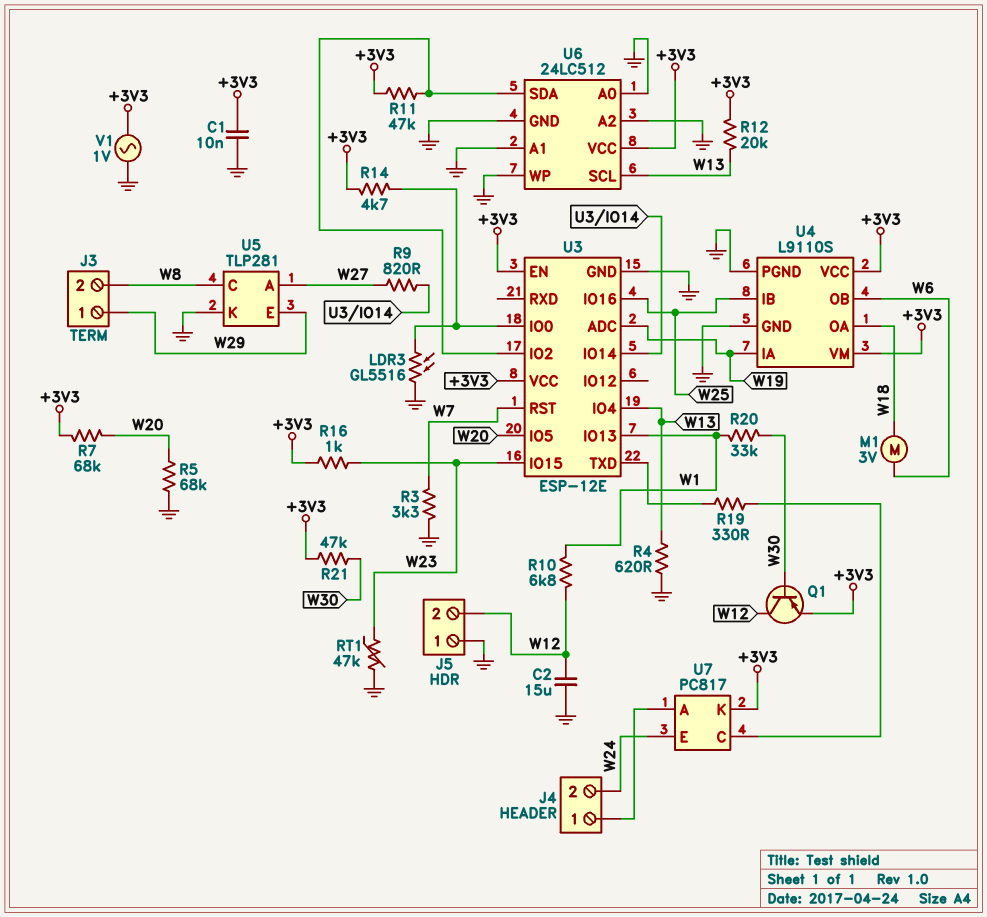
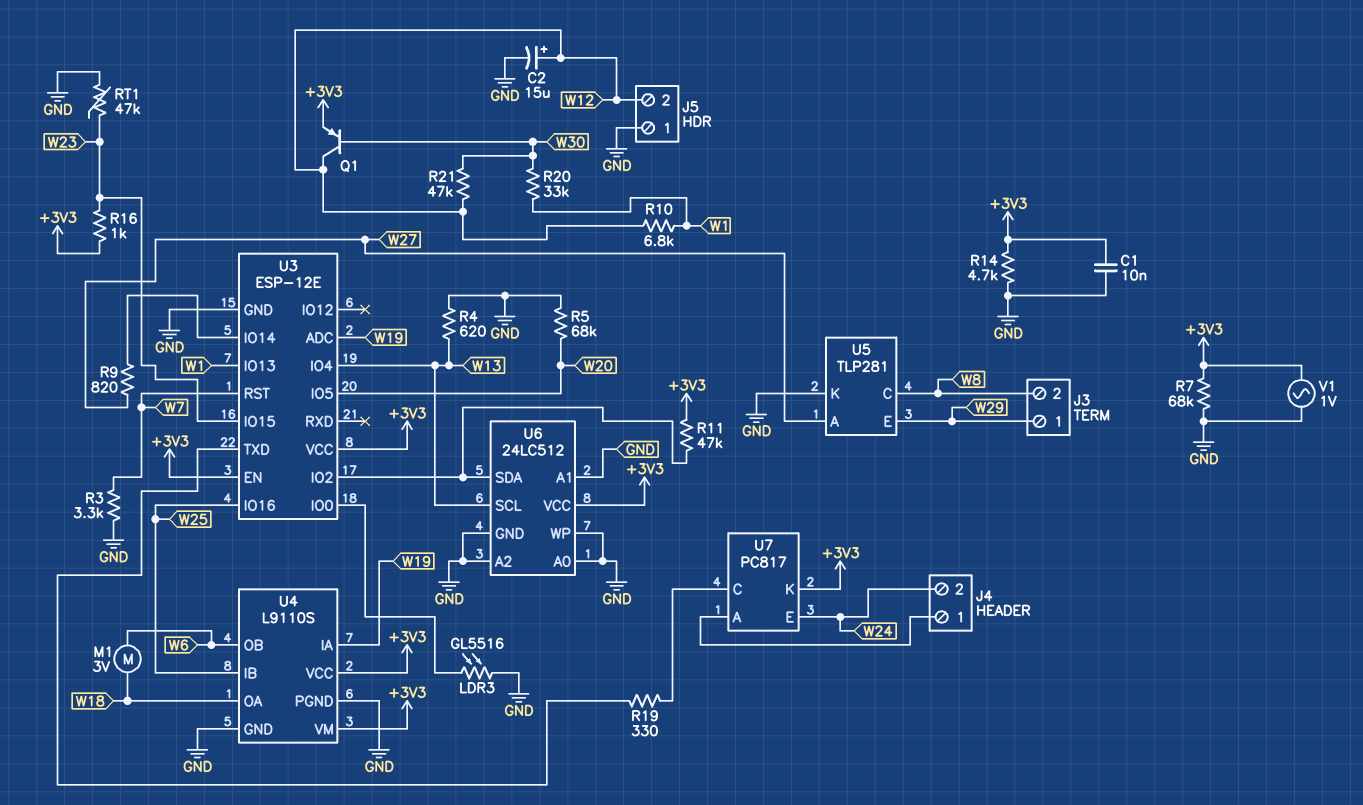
C2: 15uF (GND, W12) -> 15uF (plus W12, minus GND)
R7: 68k (+3V3, W20) -> 68k (+3V3, GND)
R12: 20k (+3V3, W13) -> none
R14: 4.7k (+3V3, U3/IO0) -> 4.7k (+3V3, GND)
R21: 47k (+3V3, W30) -> 47k (W12, W30)

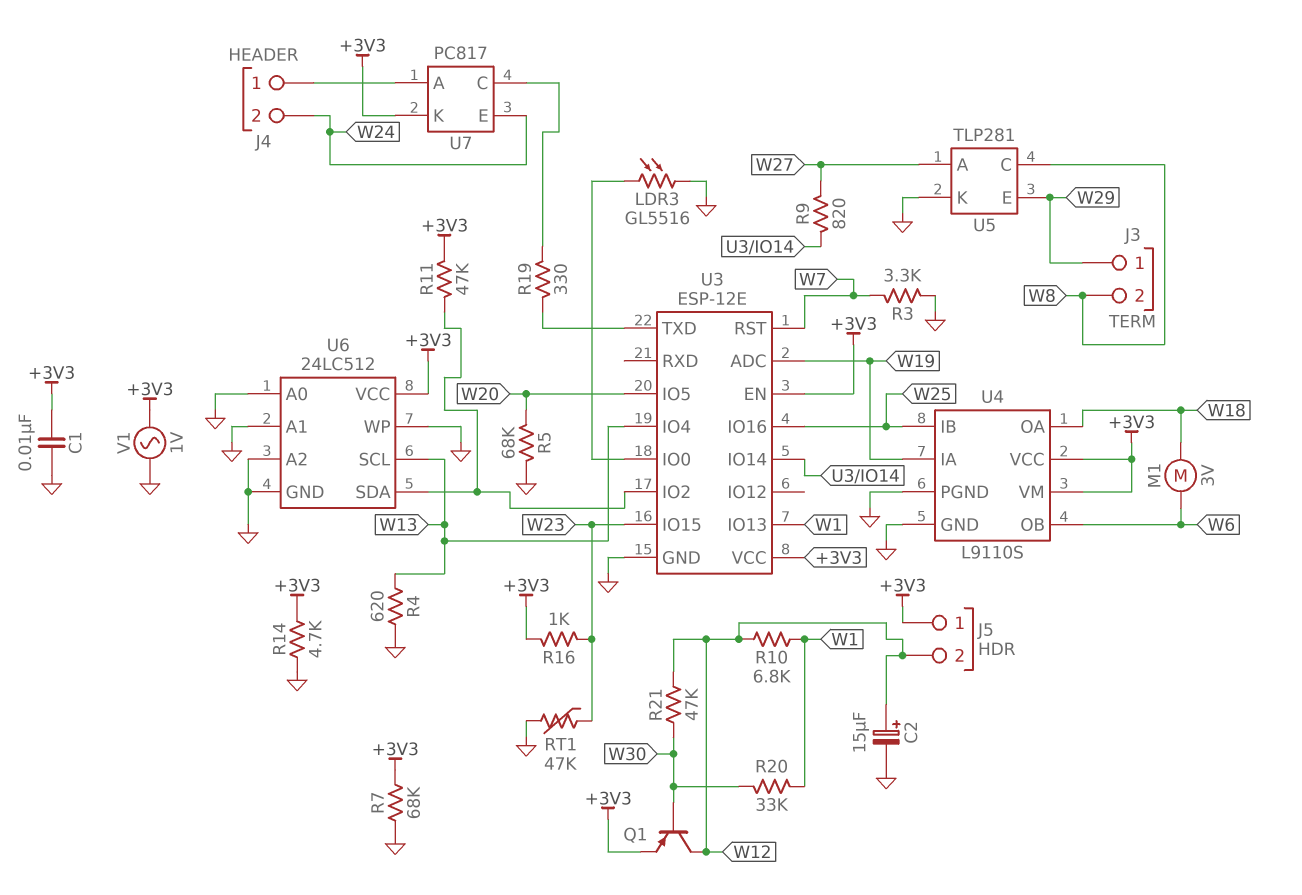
J5 pin 1: GND -> +3V3

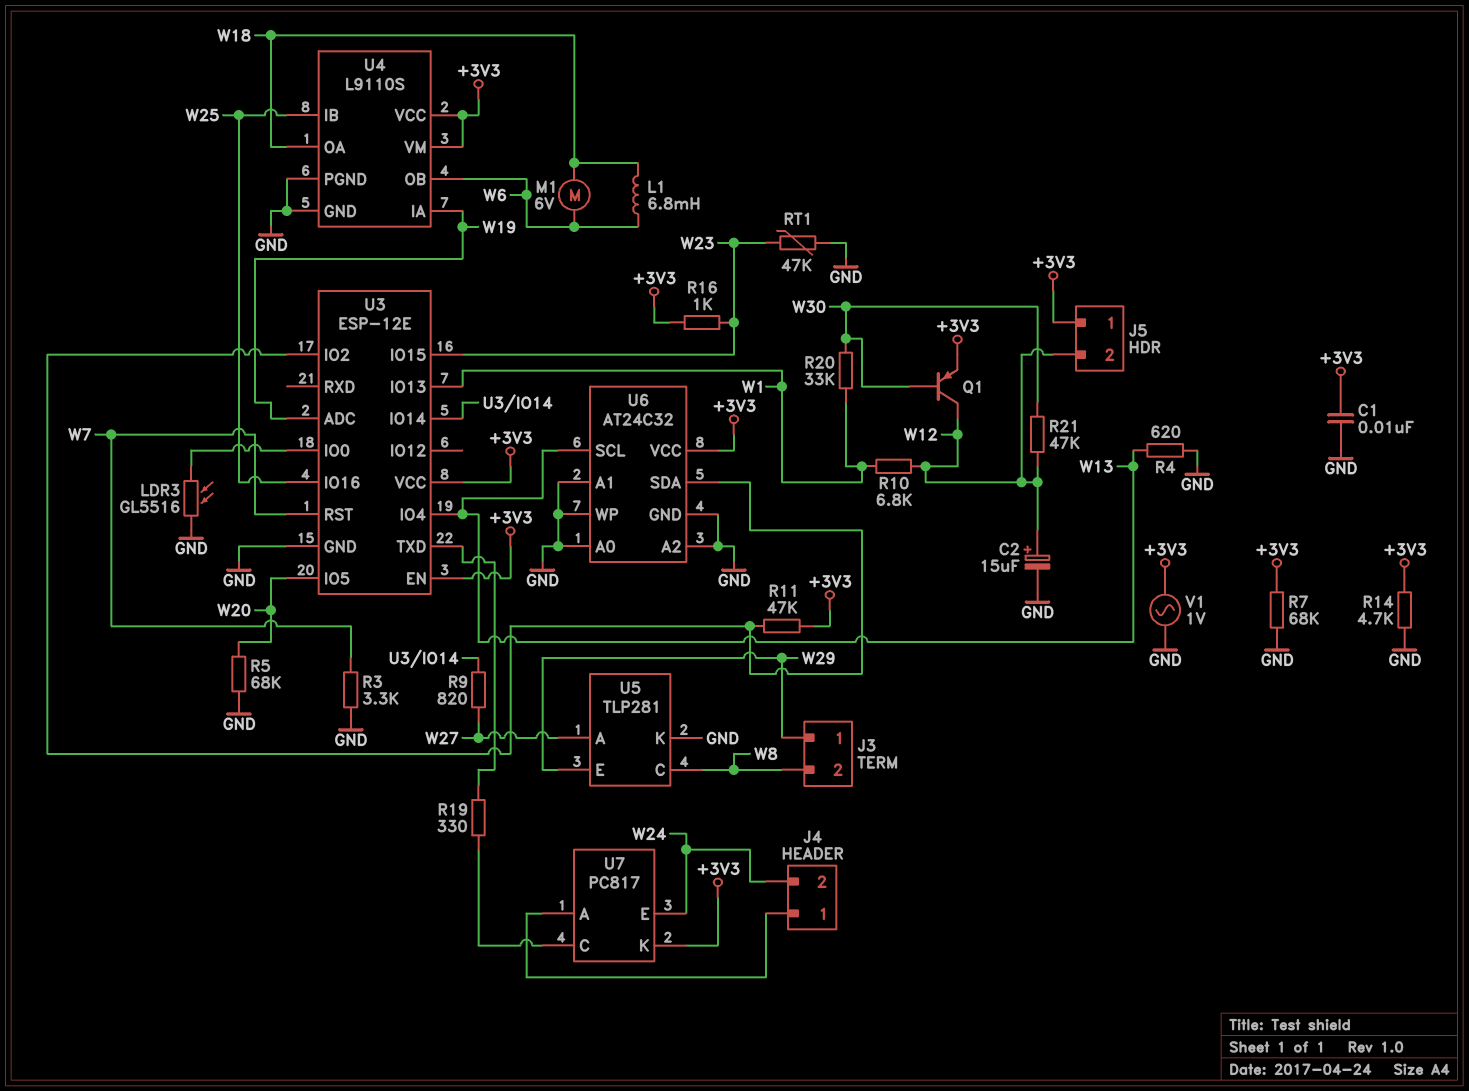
L1: none -> 6.8mH (W6, W18)
M1: motor 3V (W6, W18) -> motor 6V (W6, W18)
U6: 24LC512 -> AT24C32

